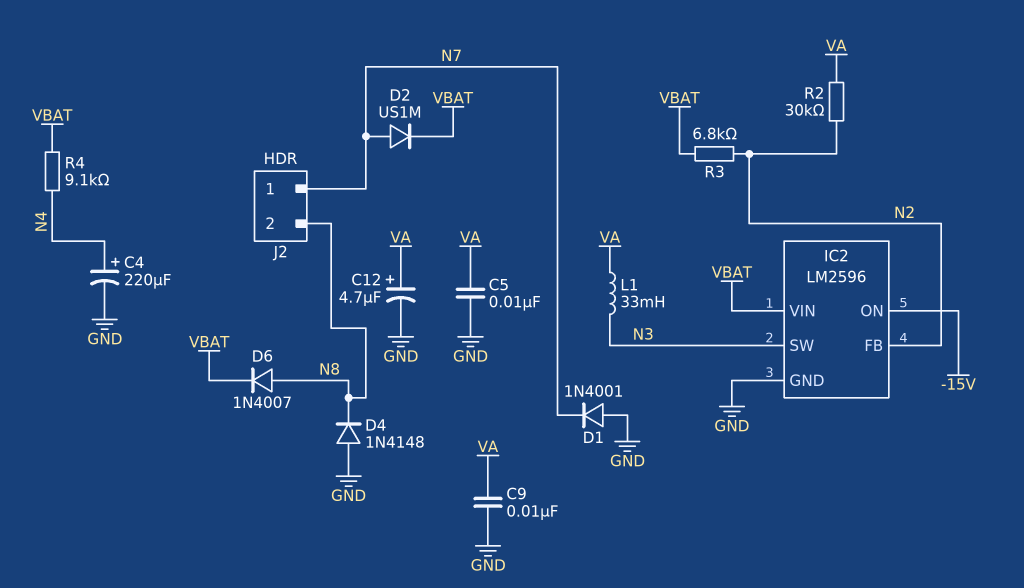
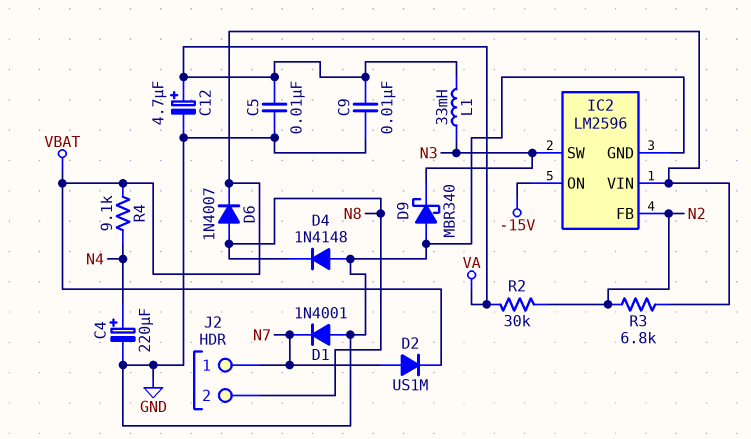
D9: none -> schottky MBR340 (A GND, K N3)

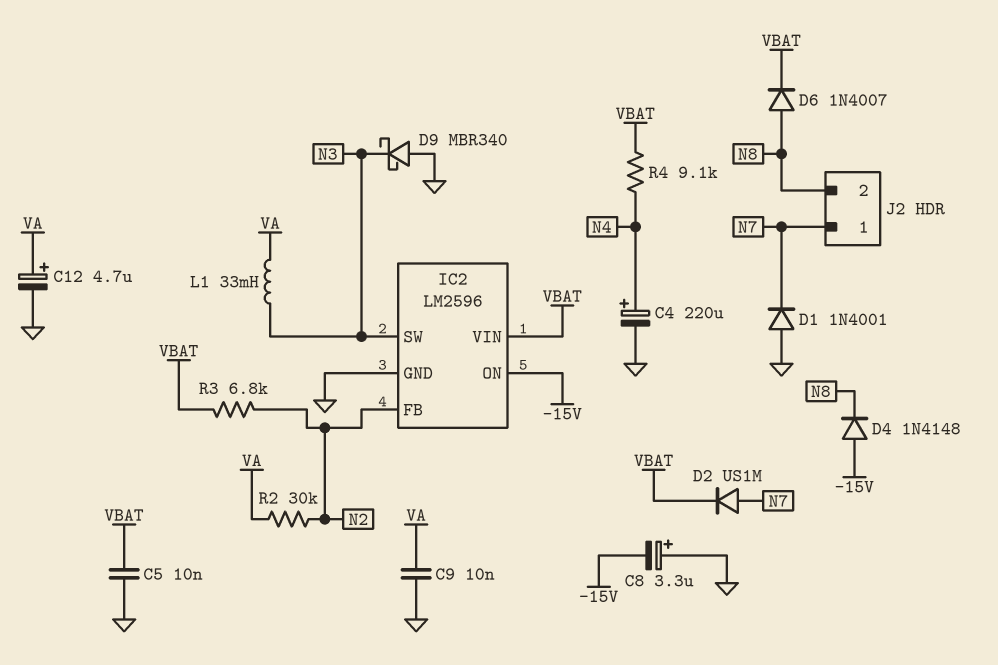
C5: 10nF (GND, VA) -> 10nF (GND, VBAT)
C8: none -> 3.3uF (plus GND, minus -15V)
D4: diode 1N4148 (A GND, K N8) -> diode 1N4148 (A -15V, K N8)

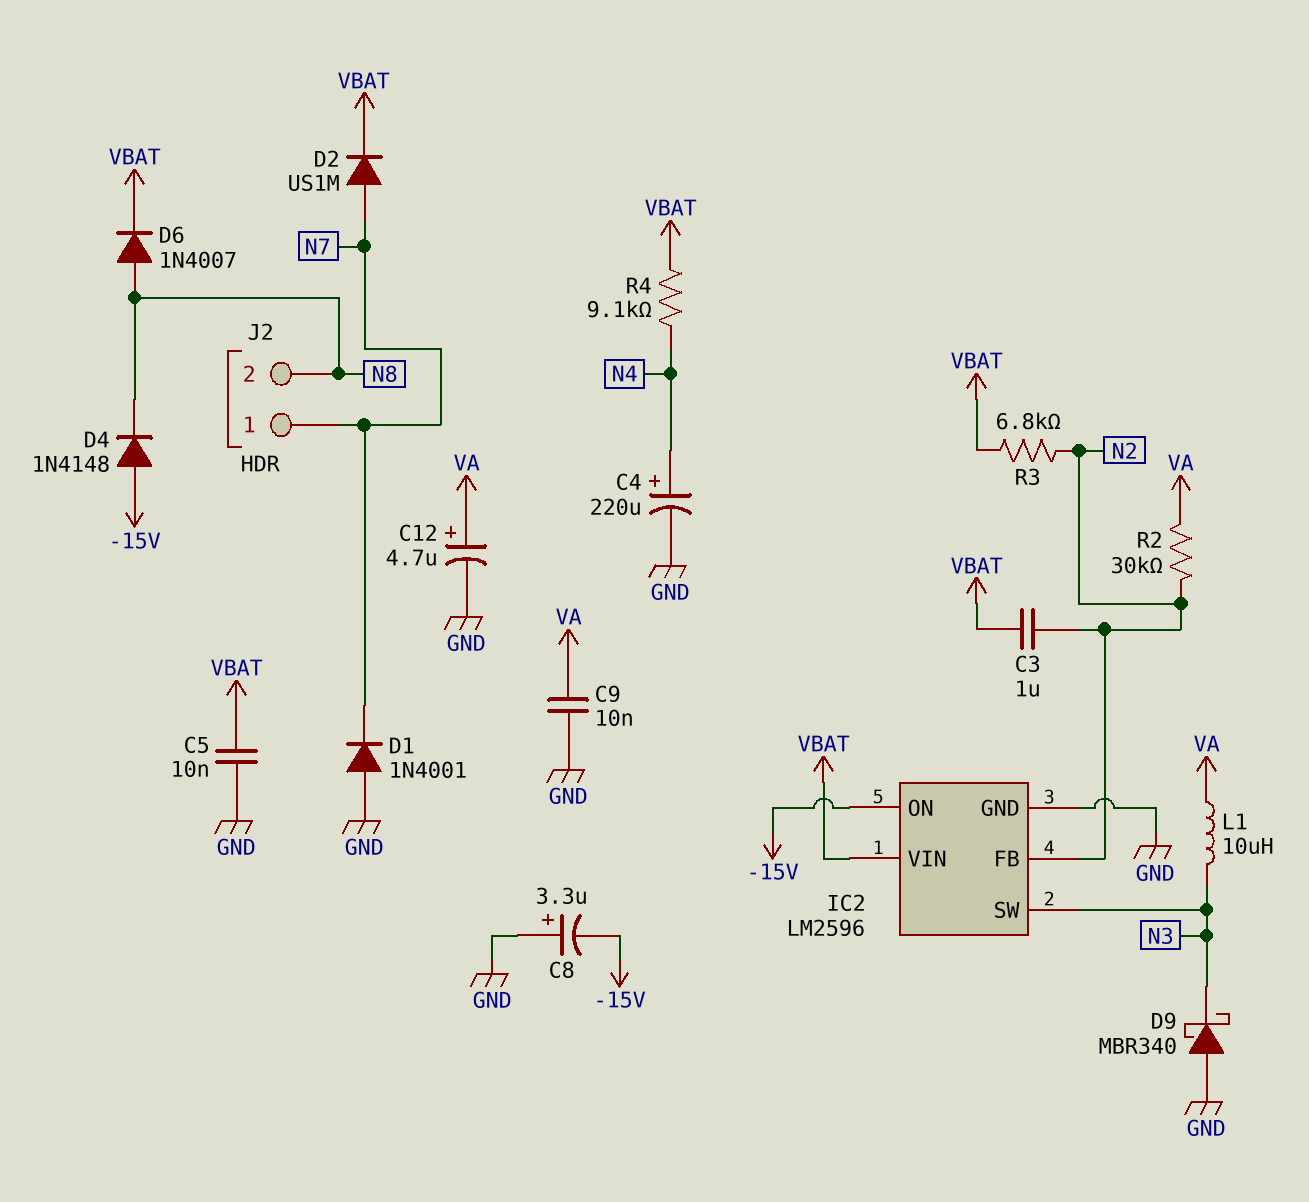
C3: none -> 1uF (N2, VBAT)
L1: 33mH (N3, VA) -> 10uH (N3, VA)

